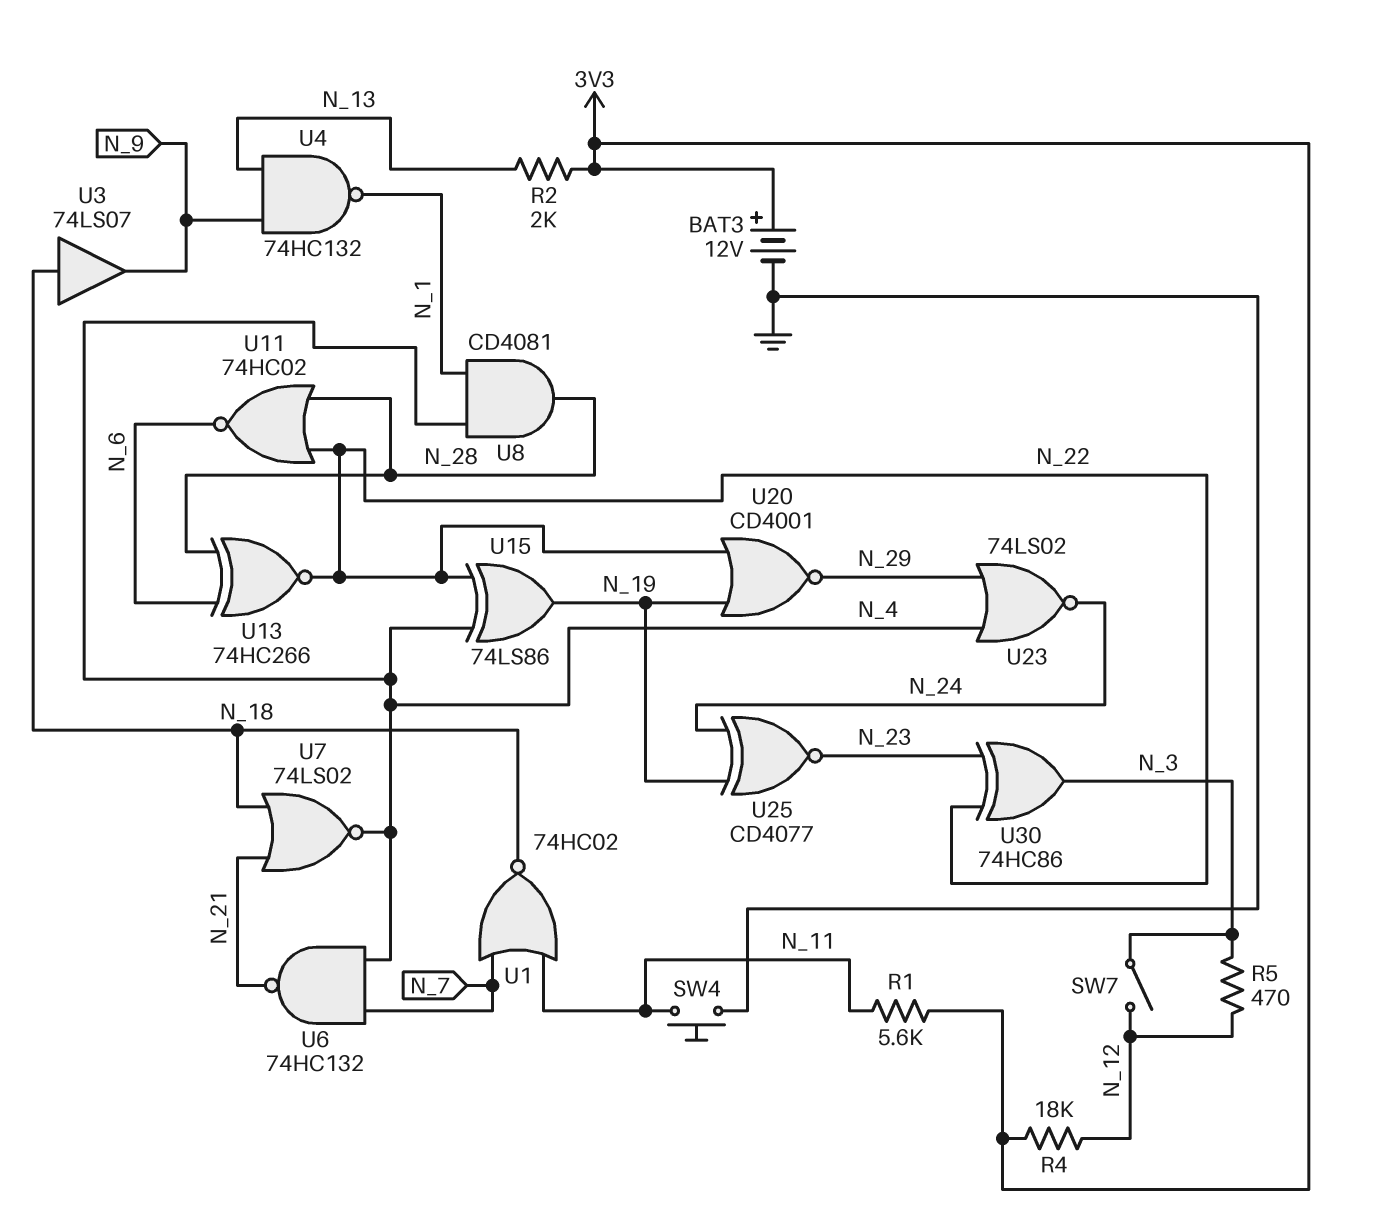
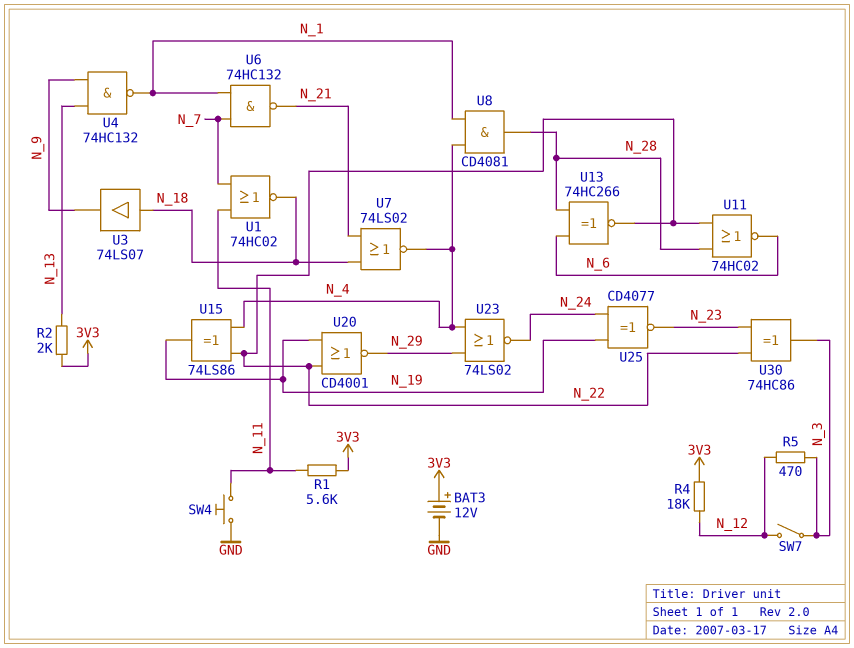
U6: NAND 74HC132 (in N_4, in N_7, out N_21) -> NAND 74HC132 (in N_1, in N_7, out N_21)

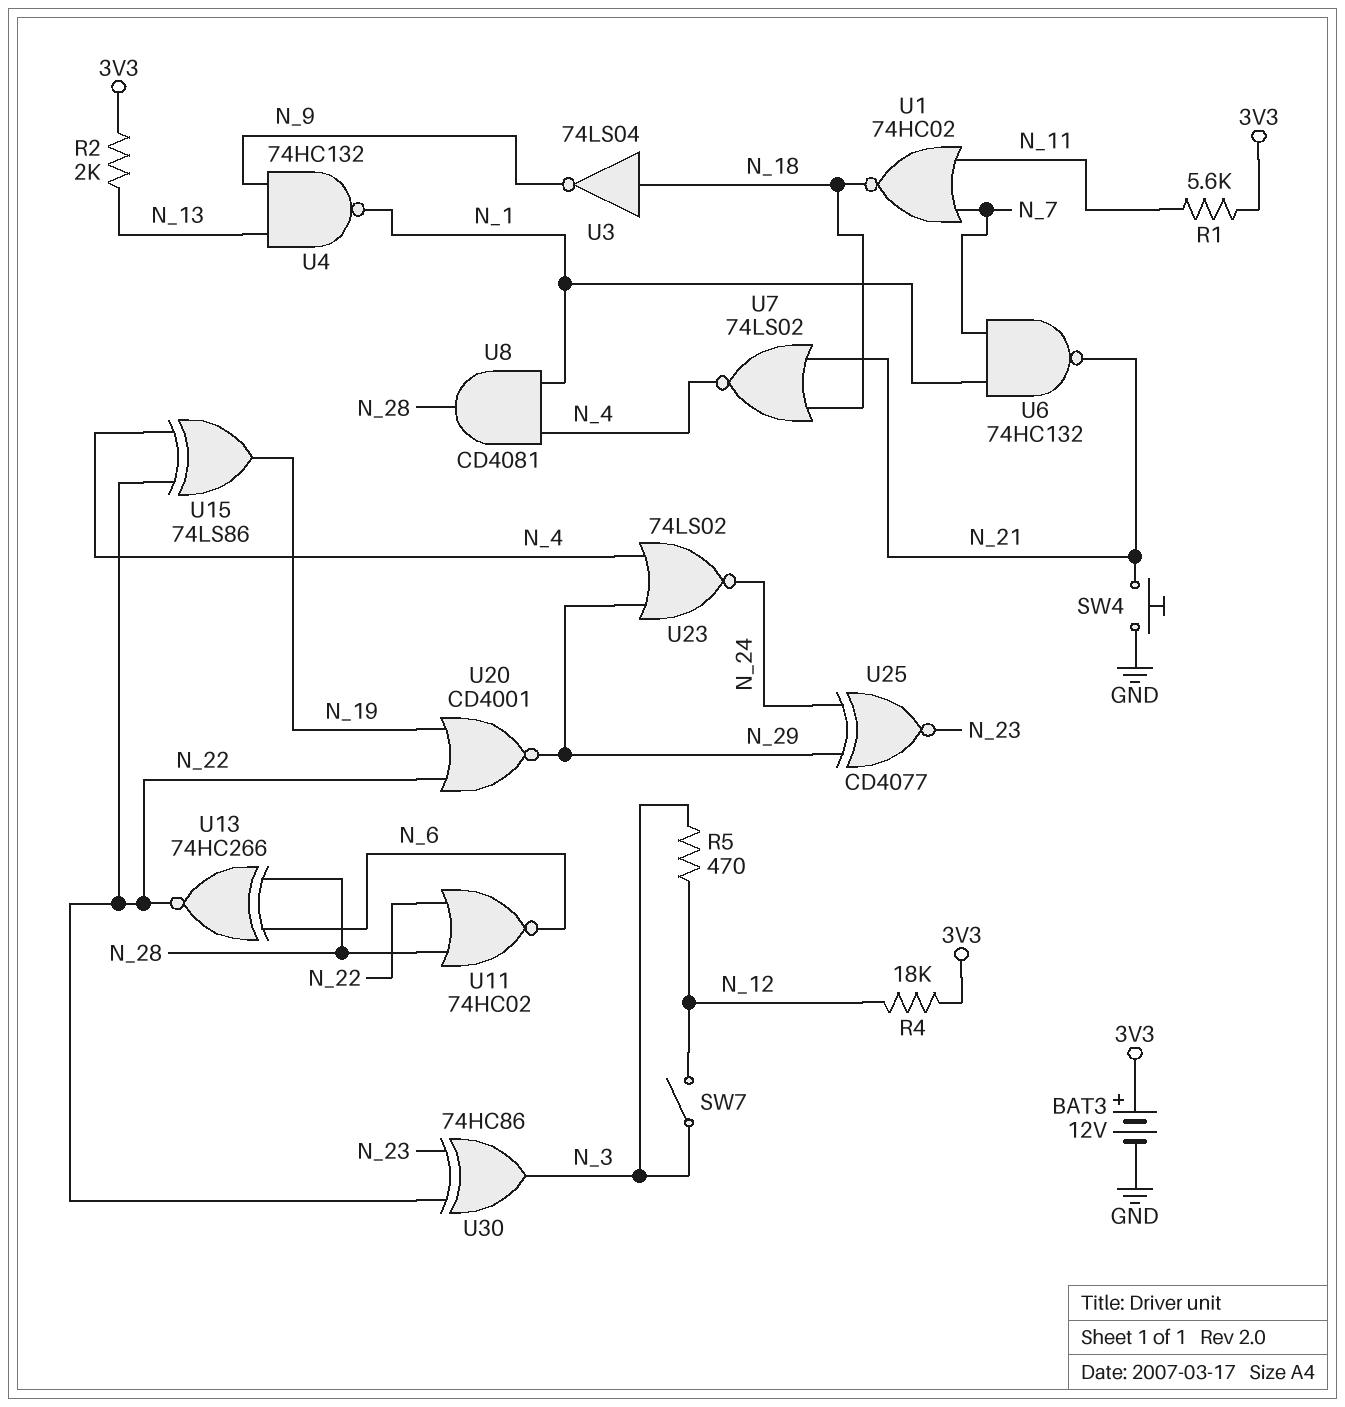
SW4: button (GND, N_11) -> button (GND, N_21)
U3: buffer 74LS07 (in N_18, out N_9) -> NOT 74LS04 (in N_18, out N_9)
U25: XNOR CD4077 (in N_19, in N_24, out N_23) -> XNOR CD4077 (in N_24, in N_29, out N_23)

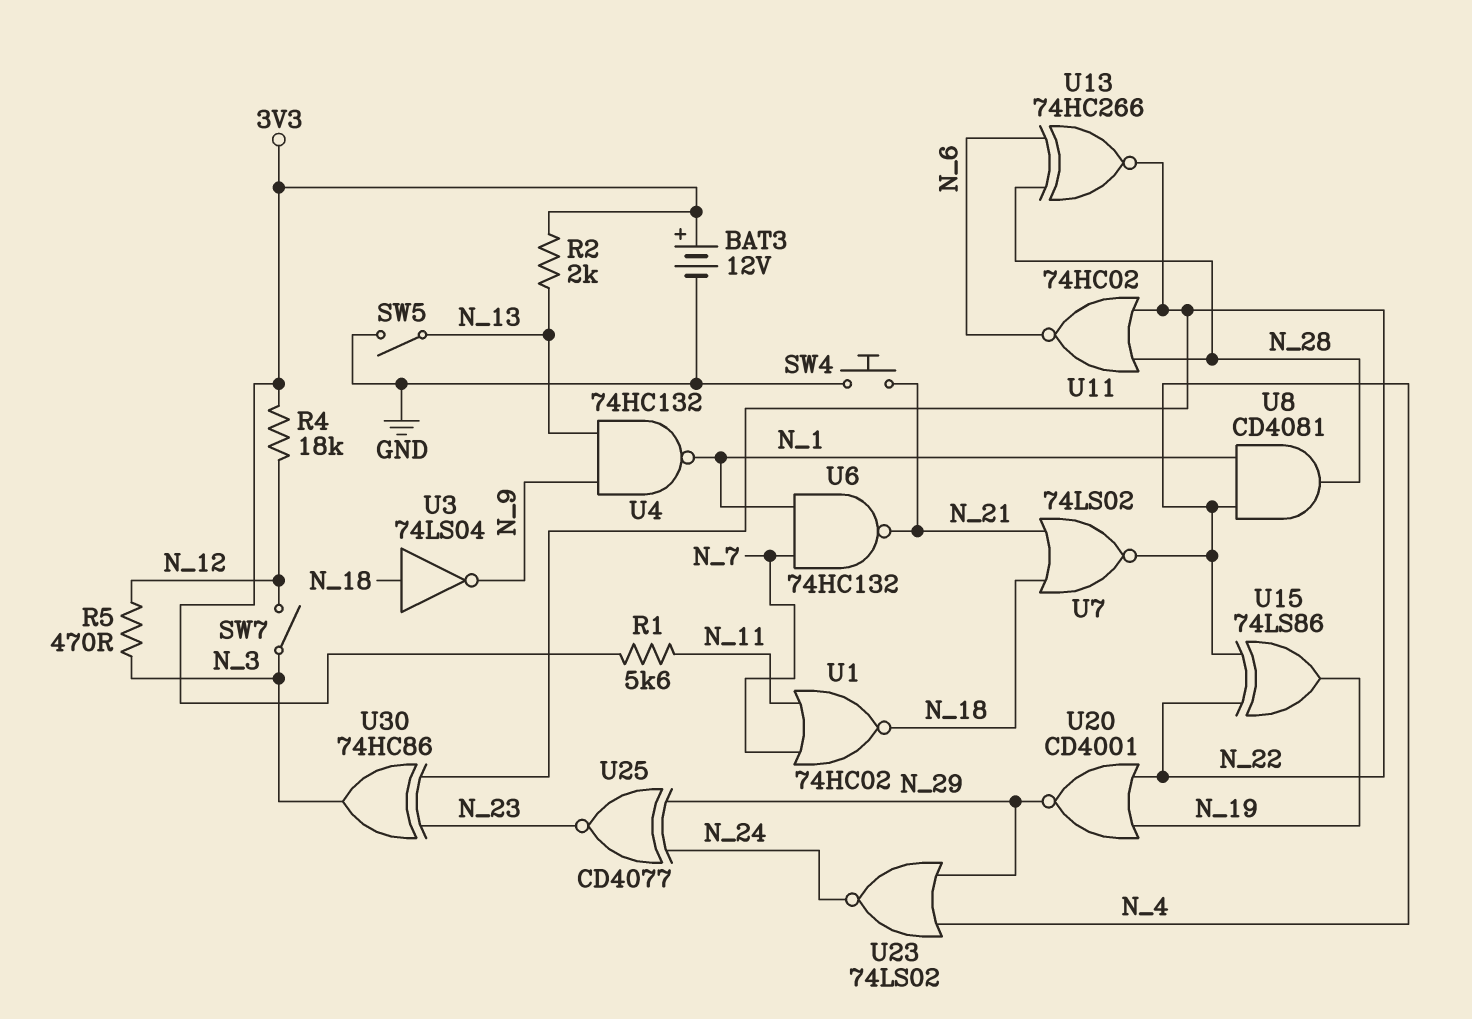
SW5: none -> switch (GND, N_13)

